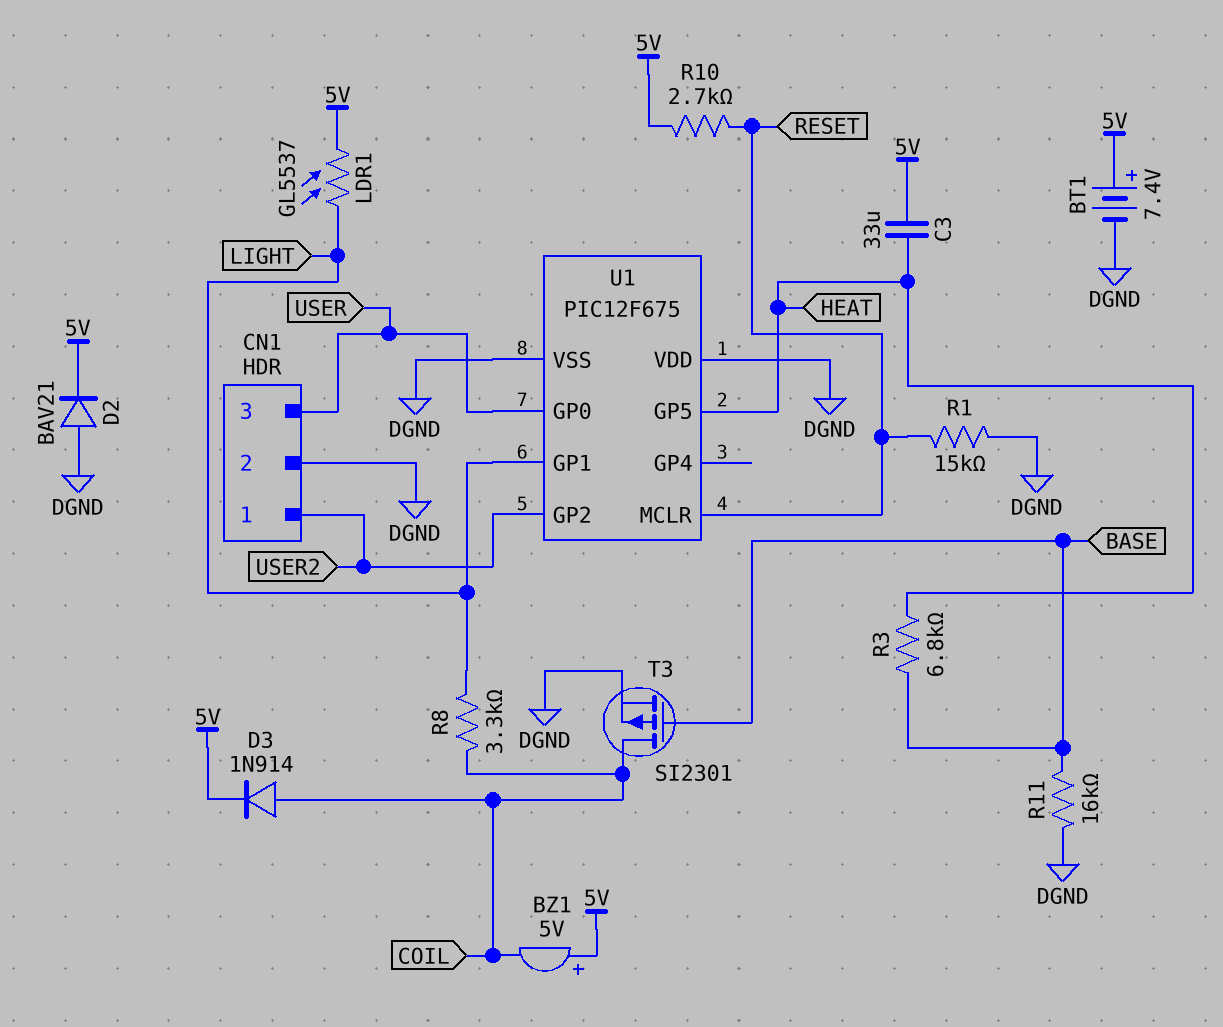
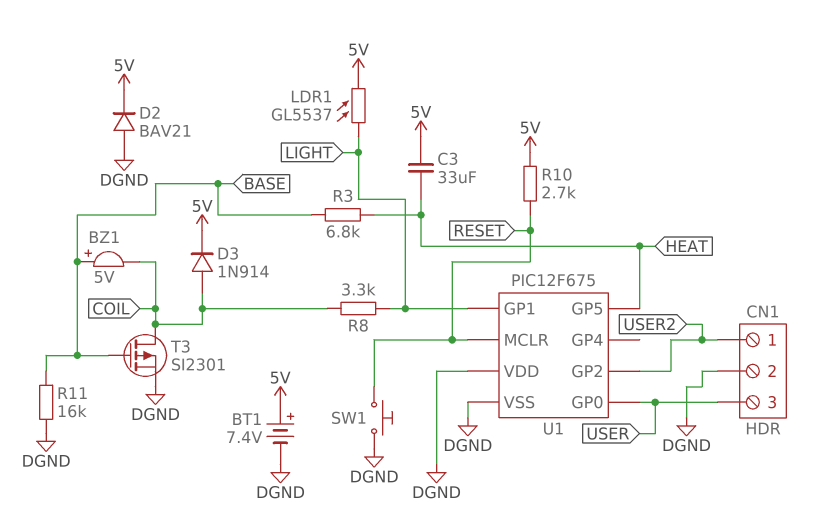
BZ1: buzzer 5V (plus 5V, minus COIL) -> buzzer 5V (plus BASE, minus COIL)
R1: 15k (DGND, RESET) -> none
SW1: none -> button (DGND, RESET)

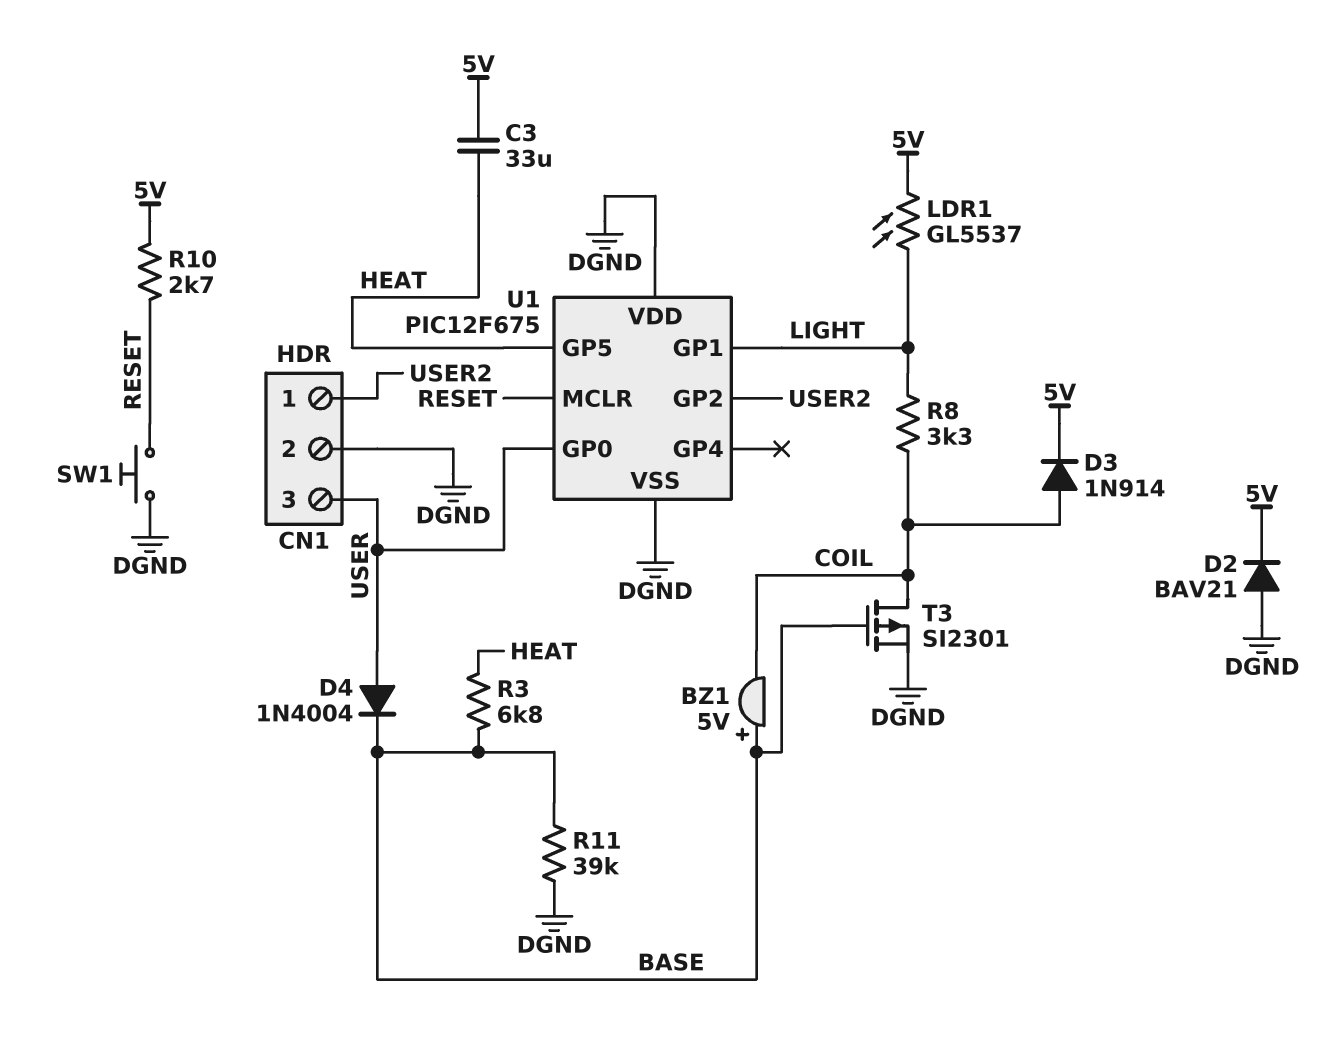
BT1: 7.4V (plus 5V, minus DGND) -> none
D4: none -> diode 1N4004 (A USER, K BASE)
R11: 16k (BASE, DGND) -> 39k (BASE, DGND)

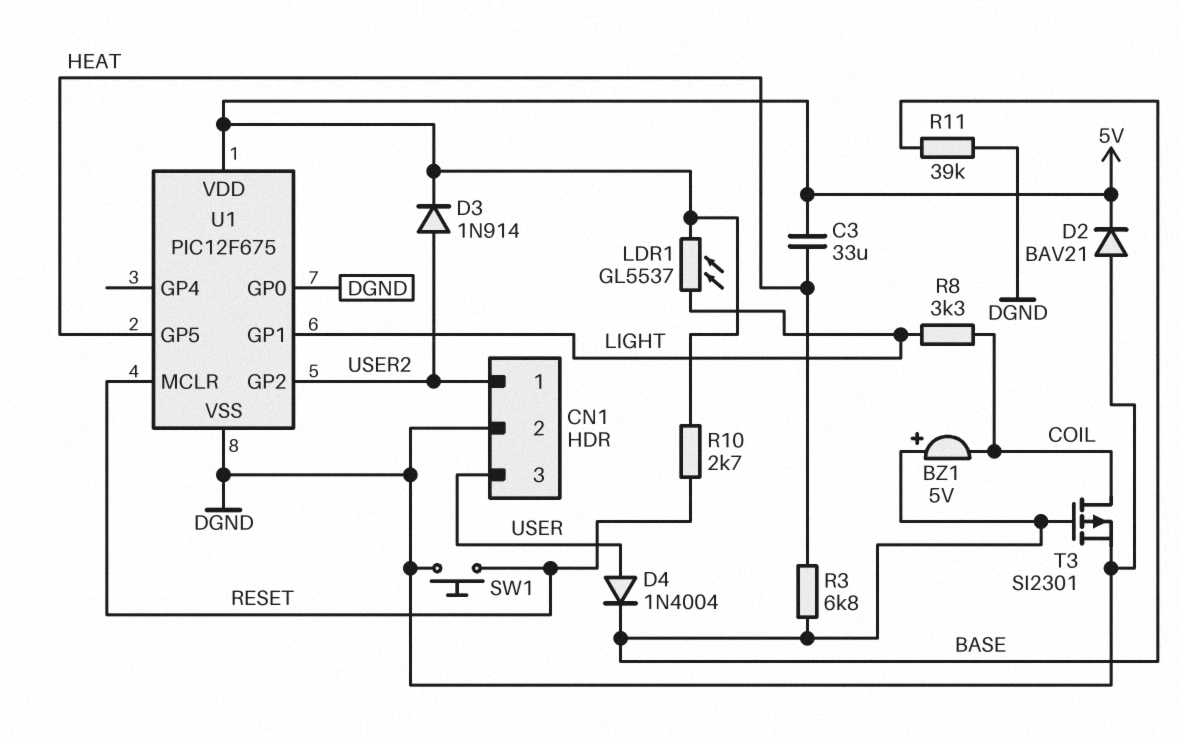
D3: diode 1N914 (A COIL, K 5V) -> diode 1N914 (A USER2, K 5V)
U1 pin GP0: USER -> DGND
U1 pin VDD: DGND -> 5V

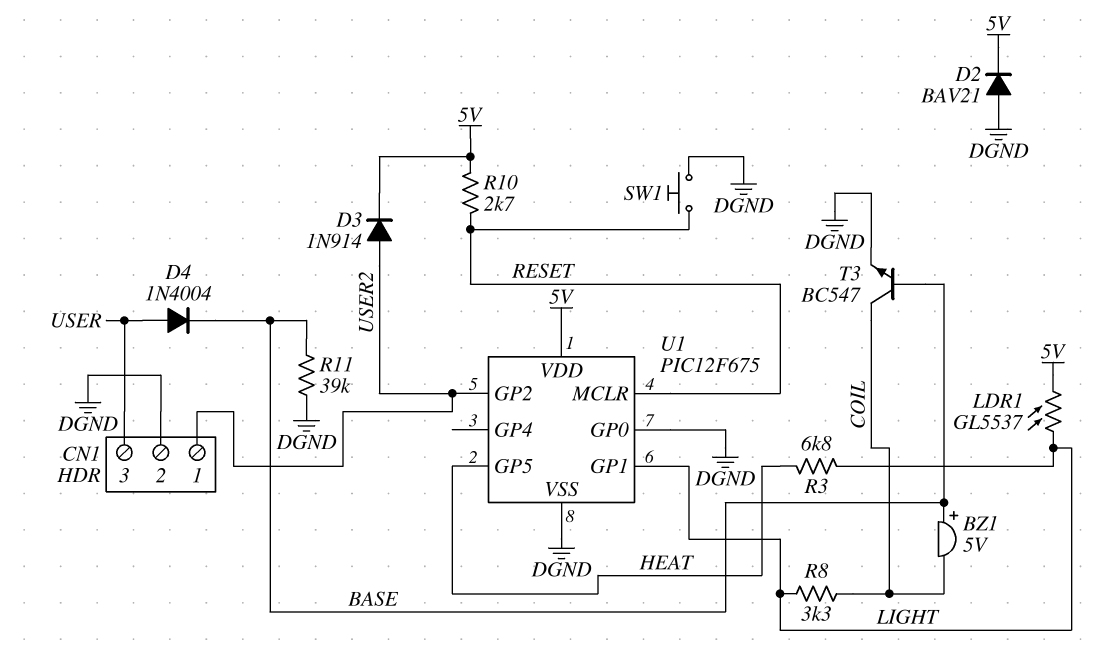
C3: 33uF (5V, HEAT) -> none
R3: 6.8k (BASE, HEAT) -> 6.8k (HEAT, LIGHT)
T3: PMOS SI2301 (G BASE, D COIL, S DGND) -> NPN BC547 (B BASE, C COIL, E DGND)

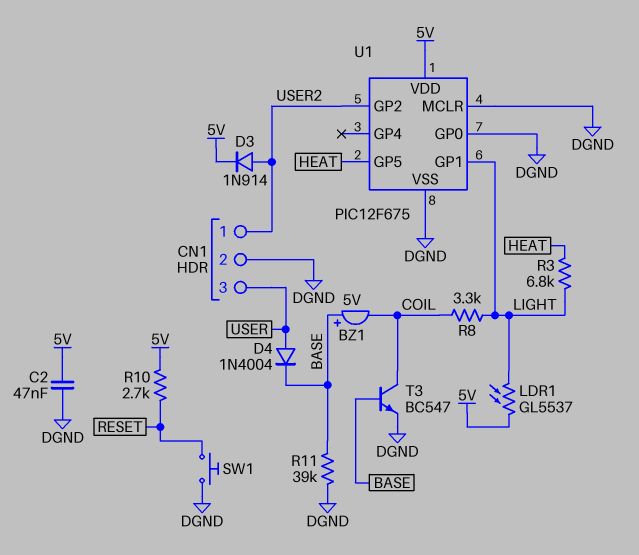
C2: none -> 47nF (5V, DGND)
D2: diode BAV21 (A DGND, K 5V) -> none
U1 pin MCLR: RESET -> DGND

